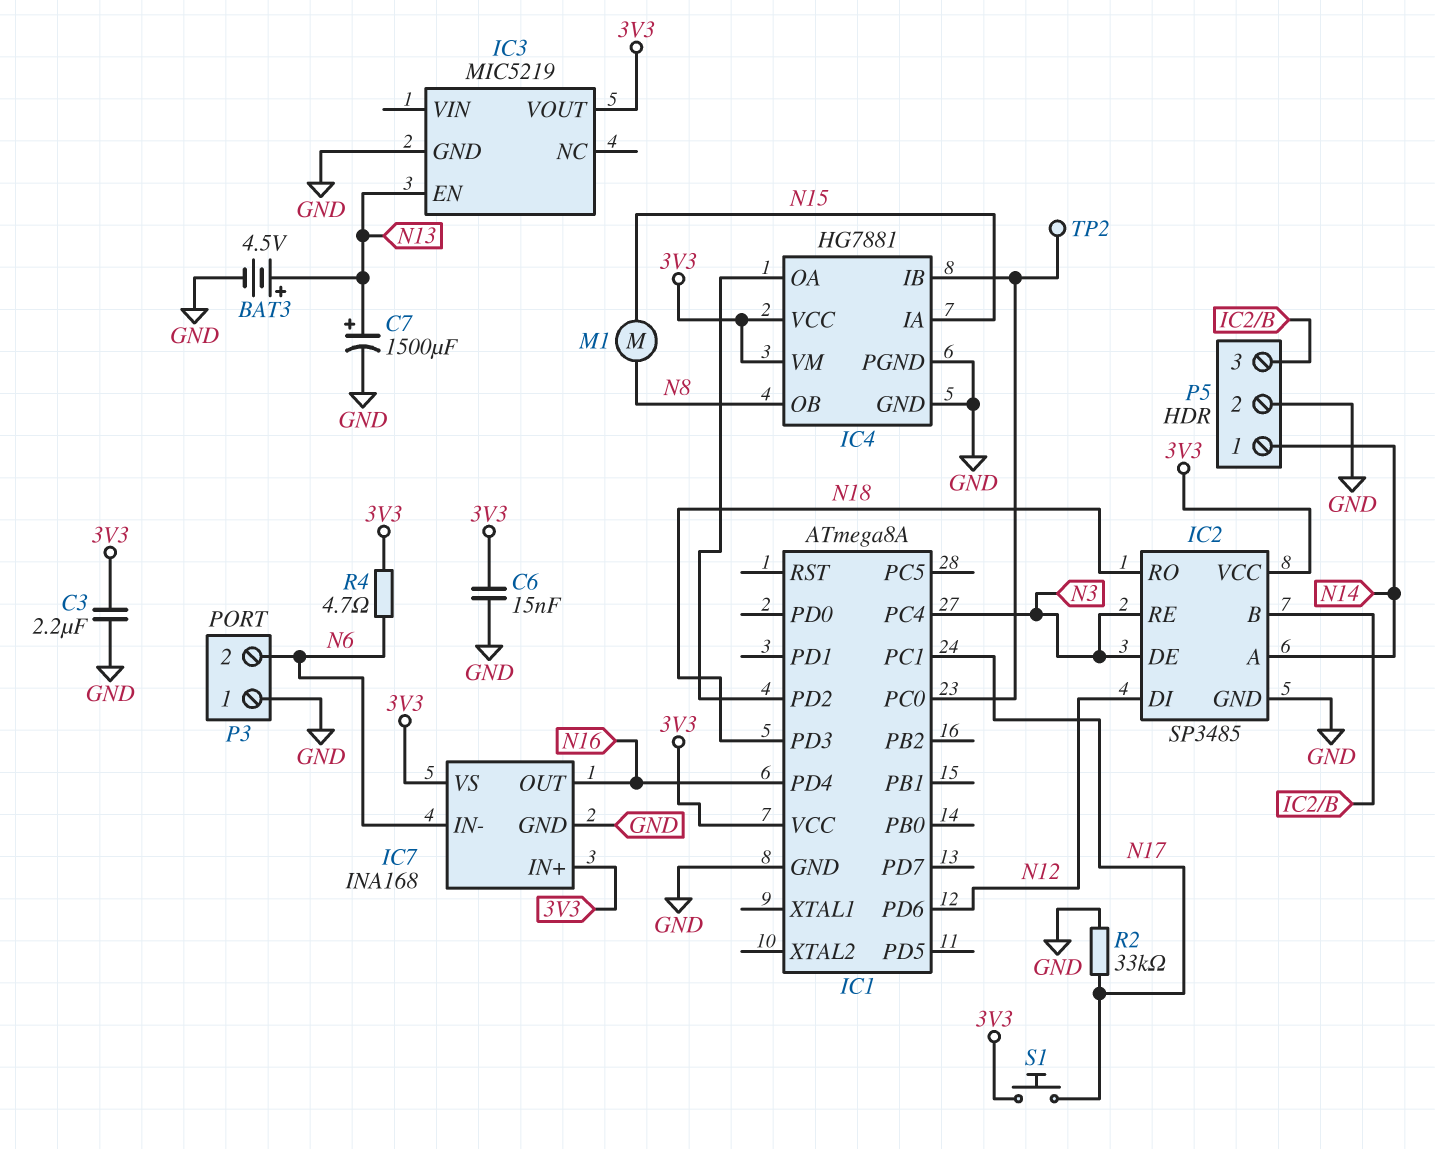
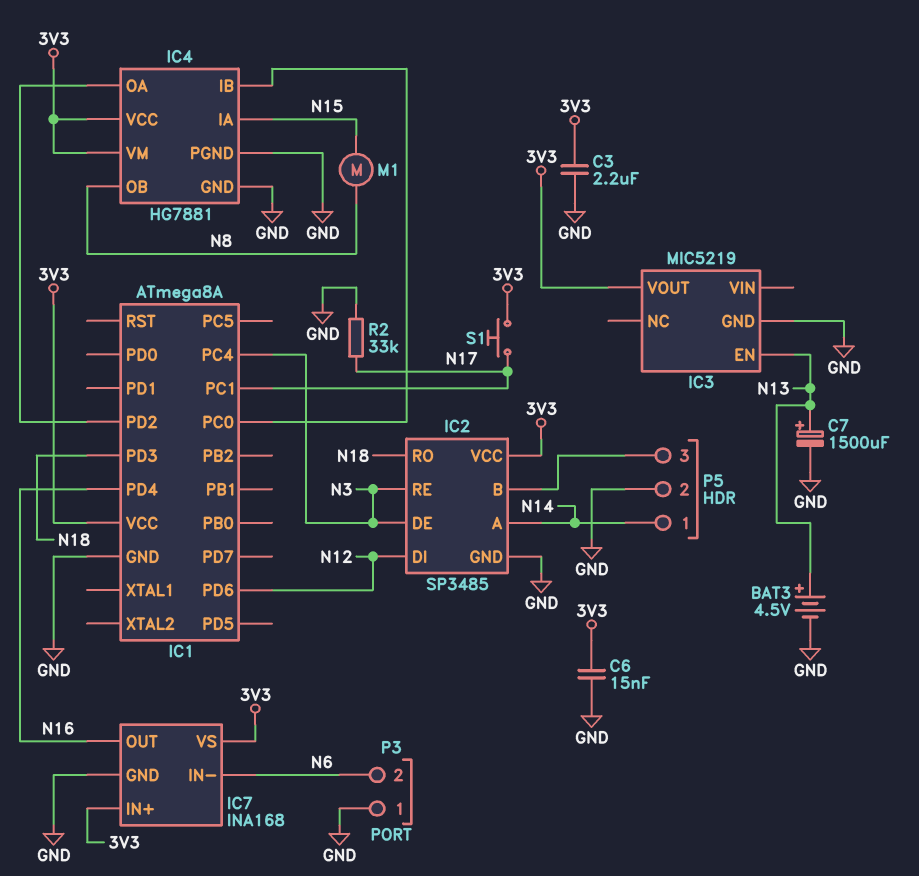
R4: 4.7 (3V3, N6) -> none
TP2: test point (IC1/PC0) -> none

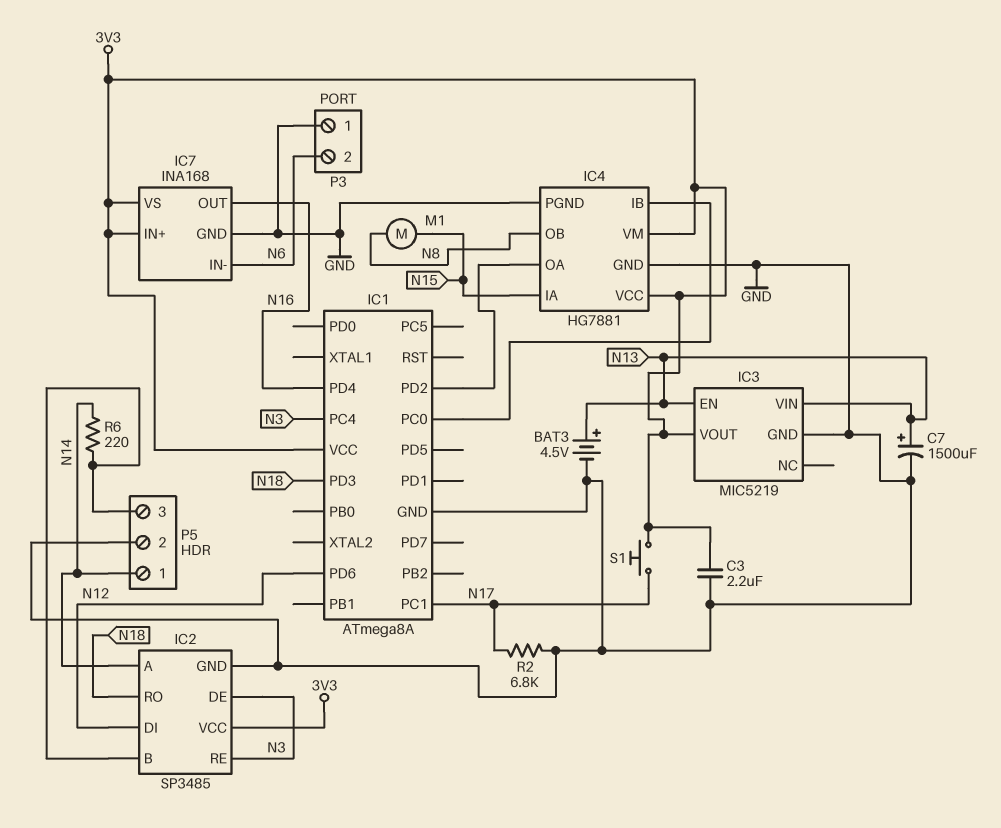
C6: 15nF (3V3, GND) -> none
IC3 pin VIN: none -> N13
R2: 33k (GND, N17) -> 6.8k (GND, N17)
R6: none -> 220 (IC2/B, N14)

